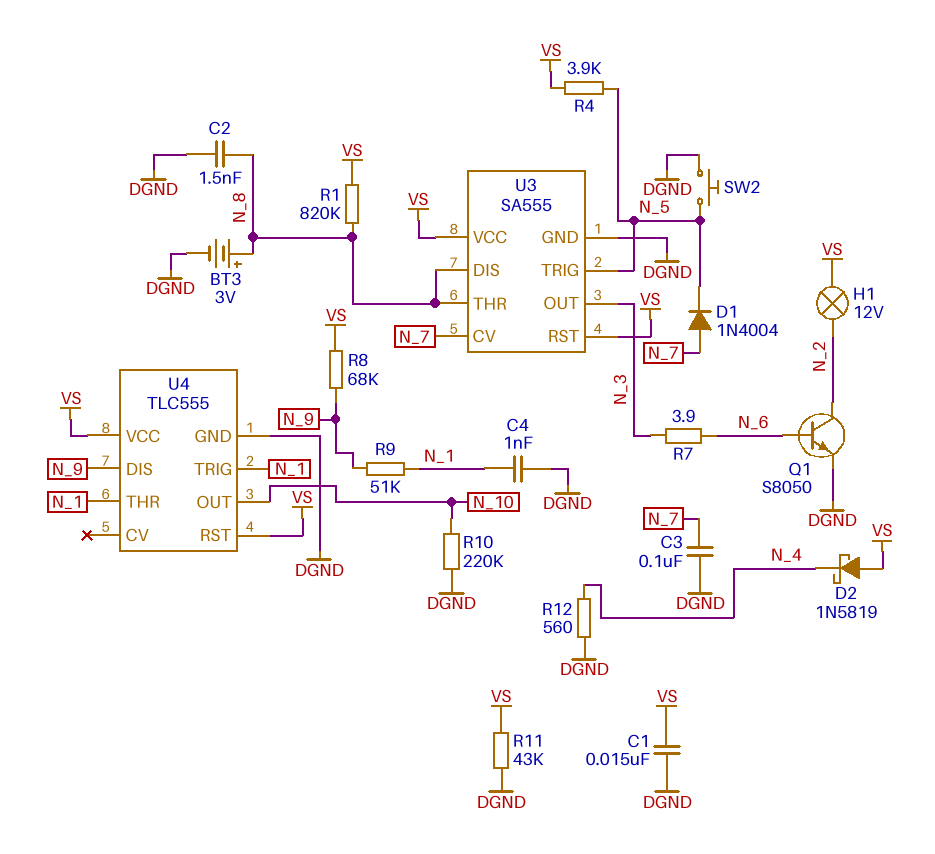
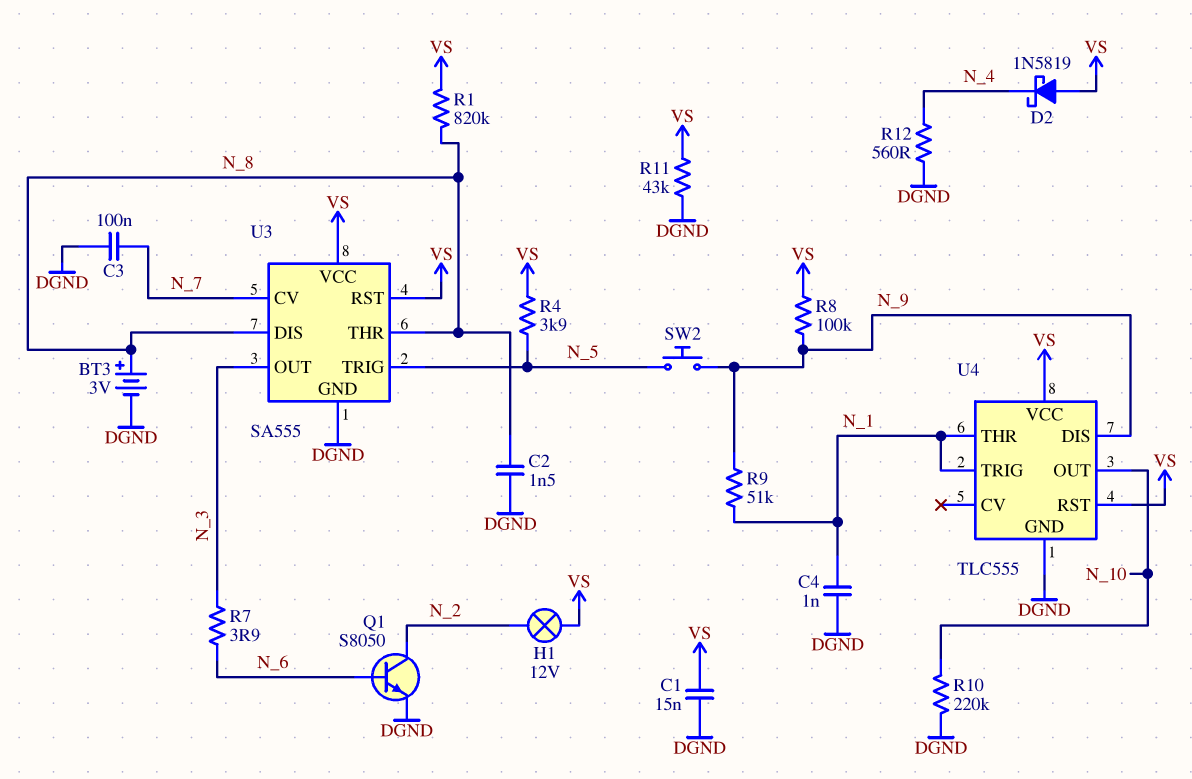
D1: diode 1N4004 (A N_7, K N_5) -> none
R8: 68k (N_9, VS) -> 100k (N_9, VS)
SW2: button (DGND, N_5) -> button (N_5, N_9)

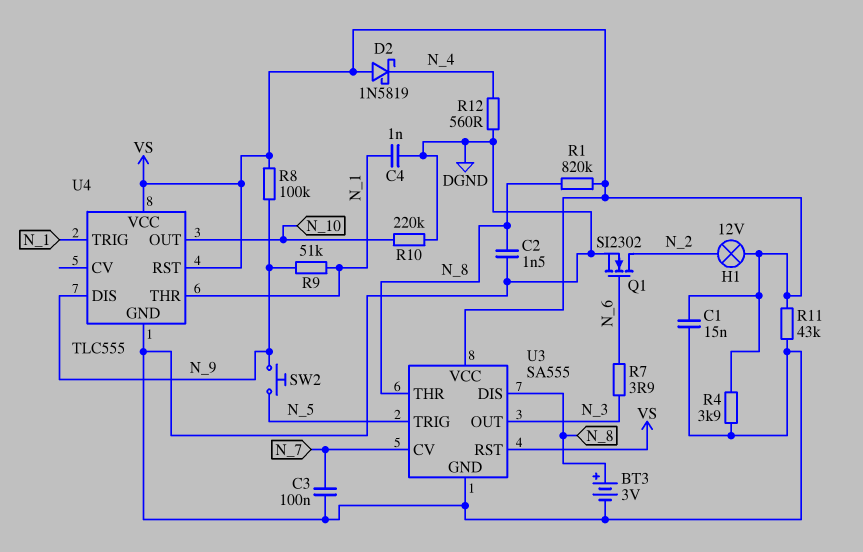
Q1: NPN S8050 (B N_6, C N_2, E DGND) -> NMOS SI2302 (G N_6, D N_2, S DGND)
R4: 3.9k (N_5, VS) -> 3.9k (DGND, VS)

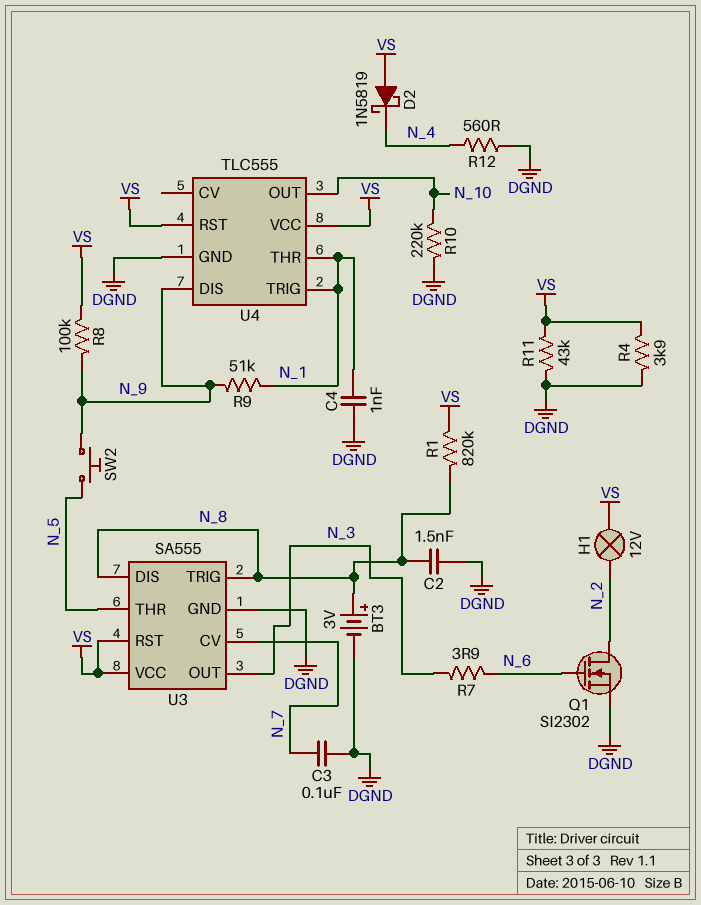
C1: 15nF (DGND, VS) -> none
U3 pin THR: N_8 -> N_5
U3 pin TRIG: N_5 -> N_8

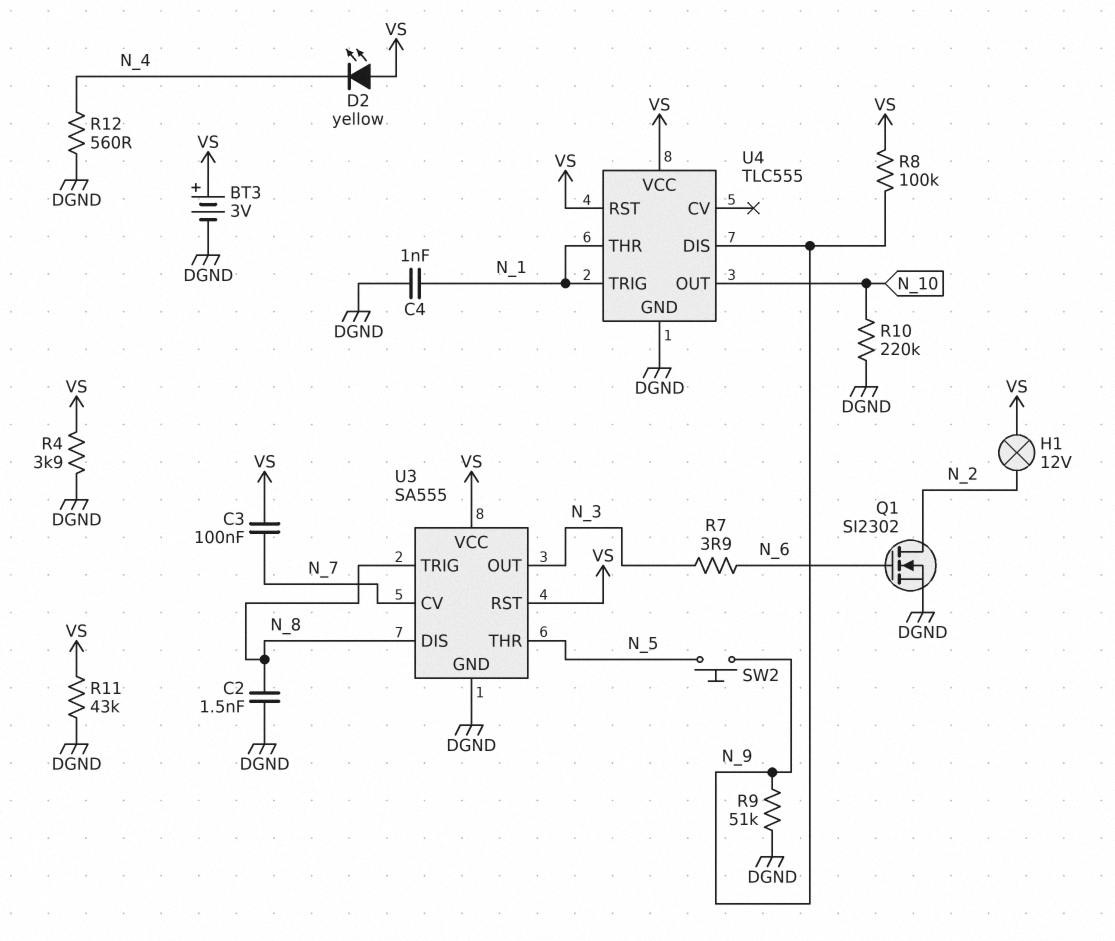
BT3: 3V (plus N_8, minus DGND) -> 3V (plus VS, minus DGND)
C3: 100nF (DGND, N_7) -> 100nF (N_7, VS)
D2: schottky 1N5819 (A VS, K N_4) -> LED yellow (A VS, K N_4)
R1: 820k (N_8, VS) -> none
R9: 51k (N_1, N_9) -> 51k (DGND, N_9)

